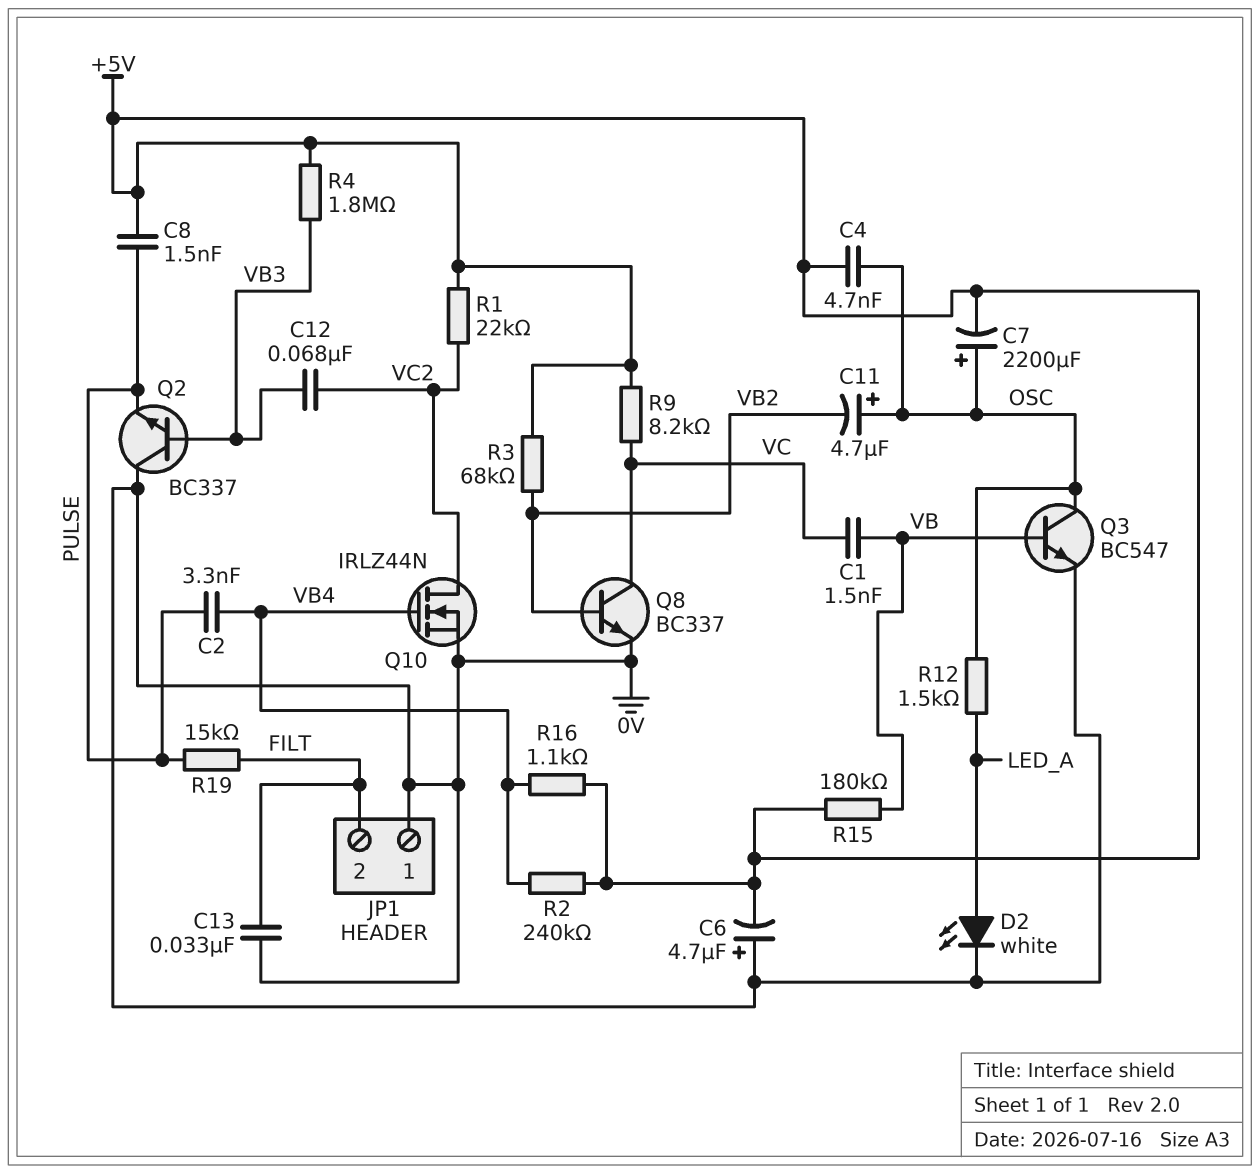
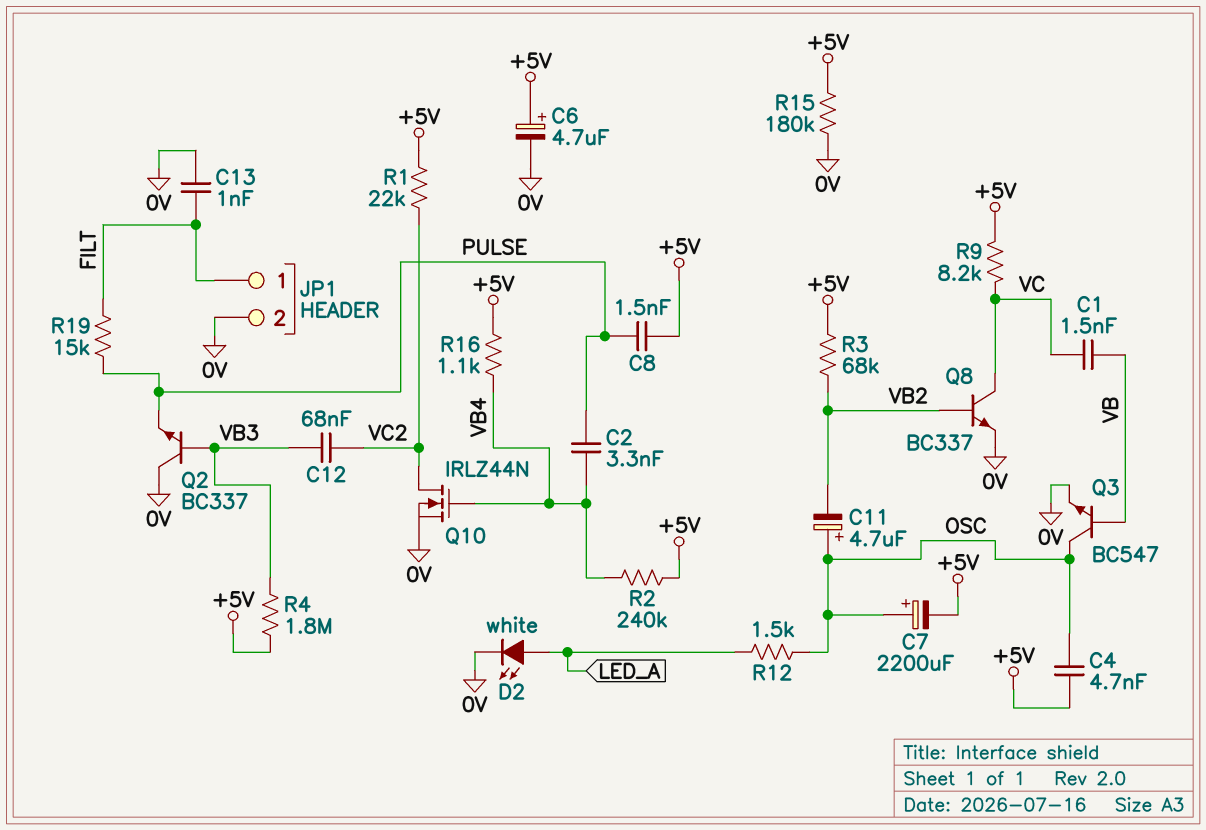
C6: 4.7uF (plus 0V, minus +5V) -> 4.7uF (plus +5V, minus 0V)
C13: 33nF (0V, FILT) -> 1nF (0V, FILT)
JP1 pin 1: 0V -> FILT
JP1 pin 2: FILT -> 0V
R15: 180k (+5V, VB) -> 180k (+5V, 0V)

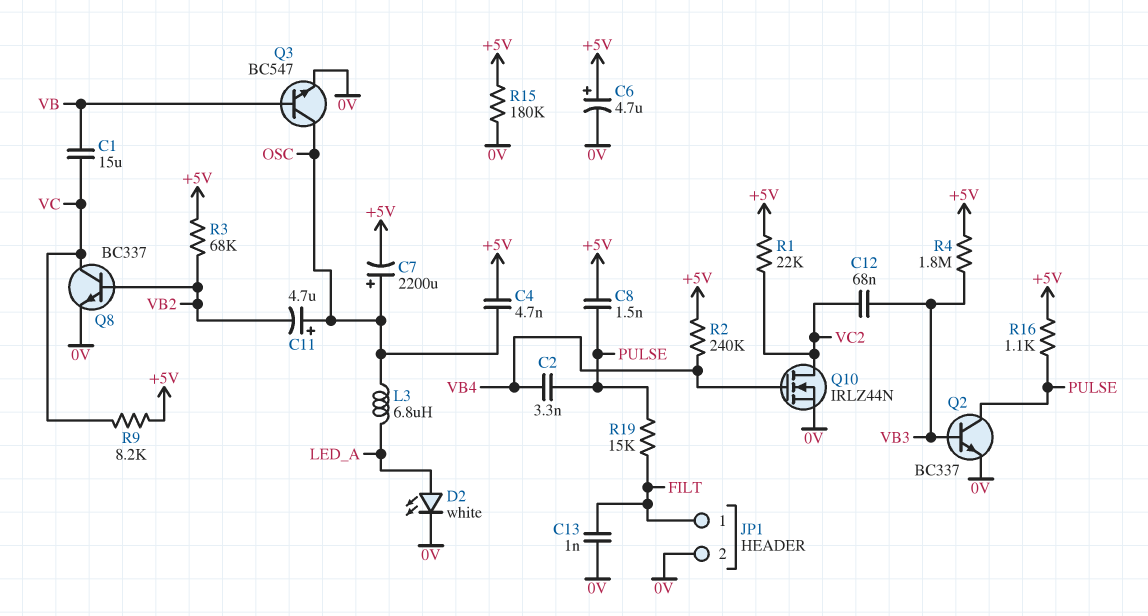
C1: 1.5nF (VB, VC) -> 15uF (VB, VC)
L3: none -> 6.8uH (LED_A, OSC)
Q2: NPN BC337 (B VB3, C 0V, E PULSE) -> NPN BC337 (B VB3, C PULSE, E 0V)
R12: 1.5k (LED_A, OSC) -> none
R16: 1.1k (+5V, VB4) -> 1.1k (+5V, PULSE)

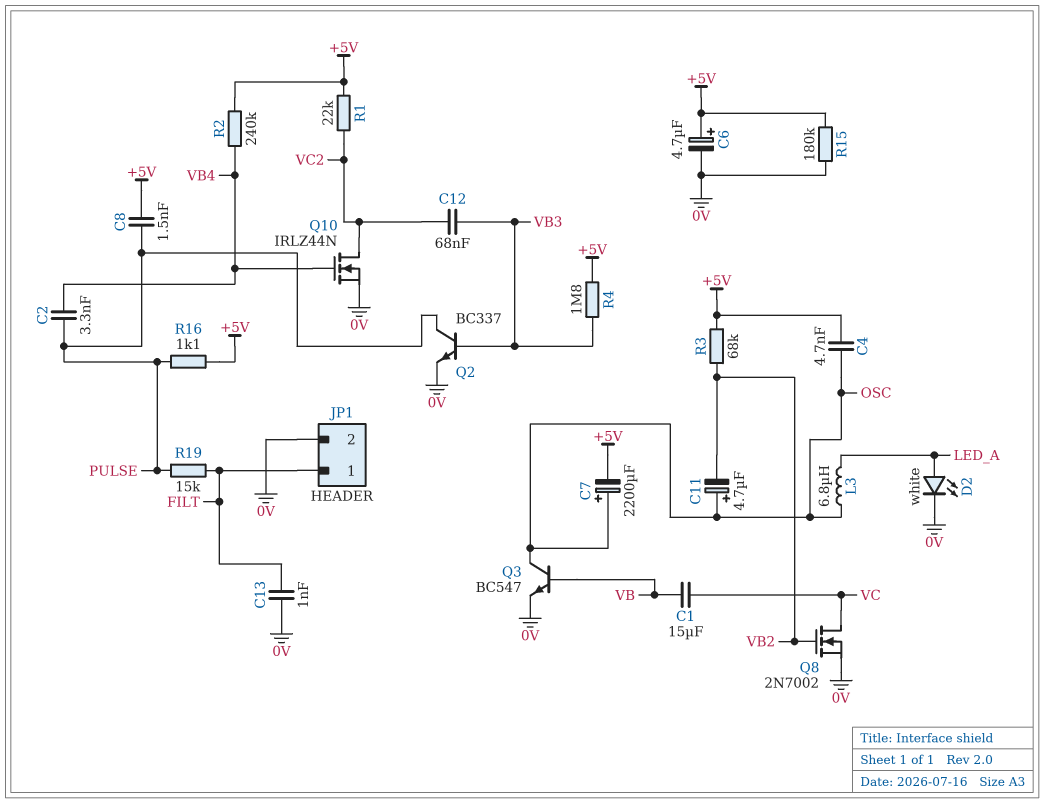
Q8: NPN BC337 (B VB2, C VC, E 0V) -> NMOS 2N7002 (G VB2, D VC, S 0V)
R9: 8.2k (+5V, VC) -> none

